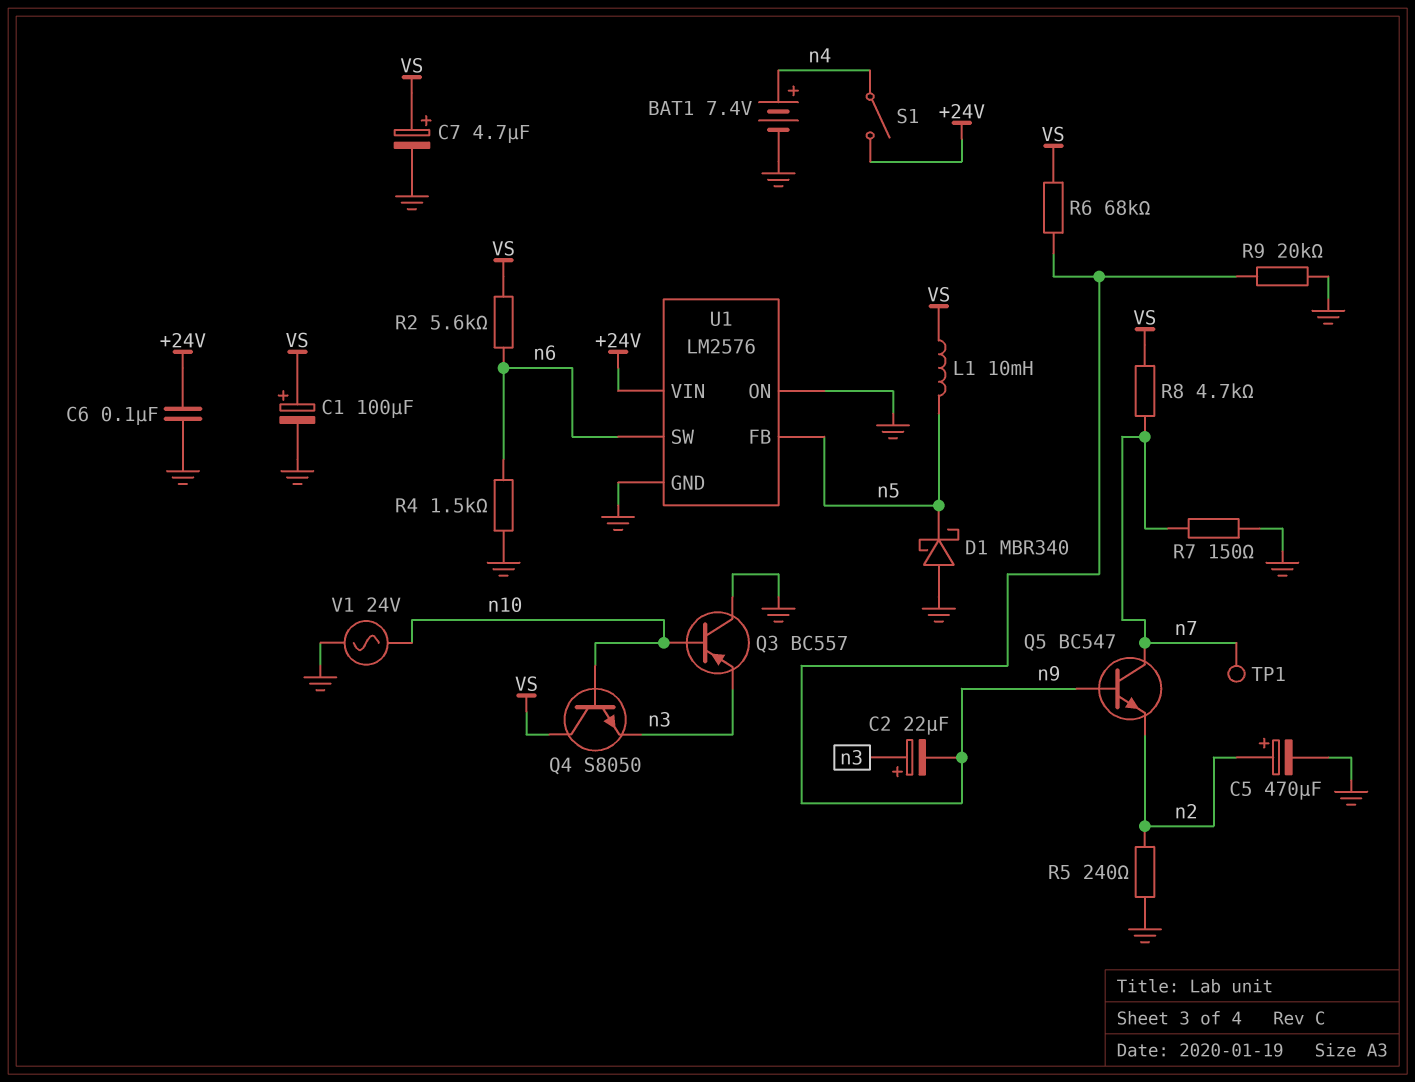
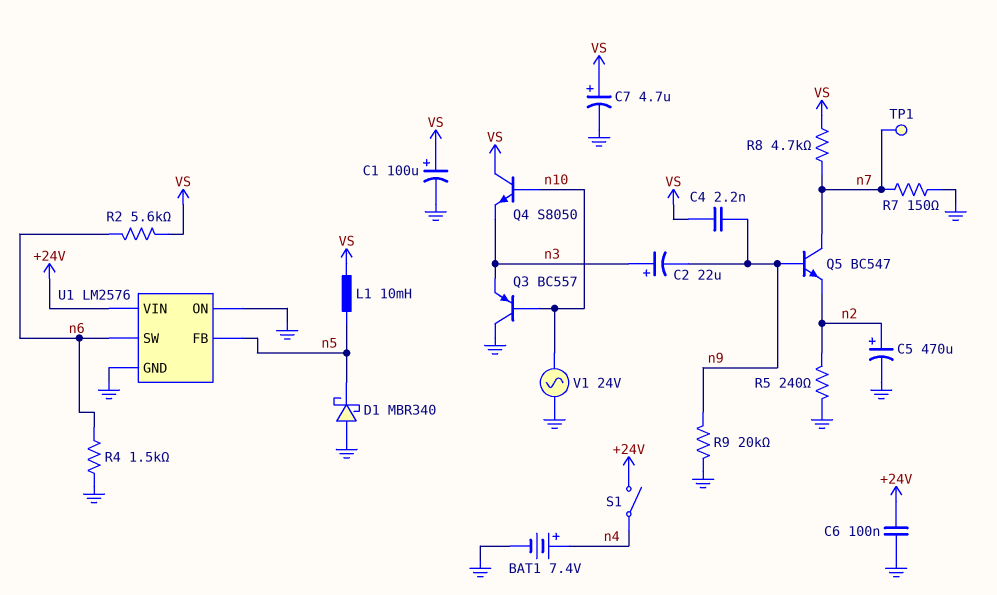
C4: none -> 2.2nF (VS, n9)
R6: 68k (VS, n9) -> none

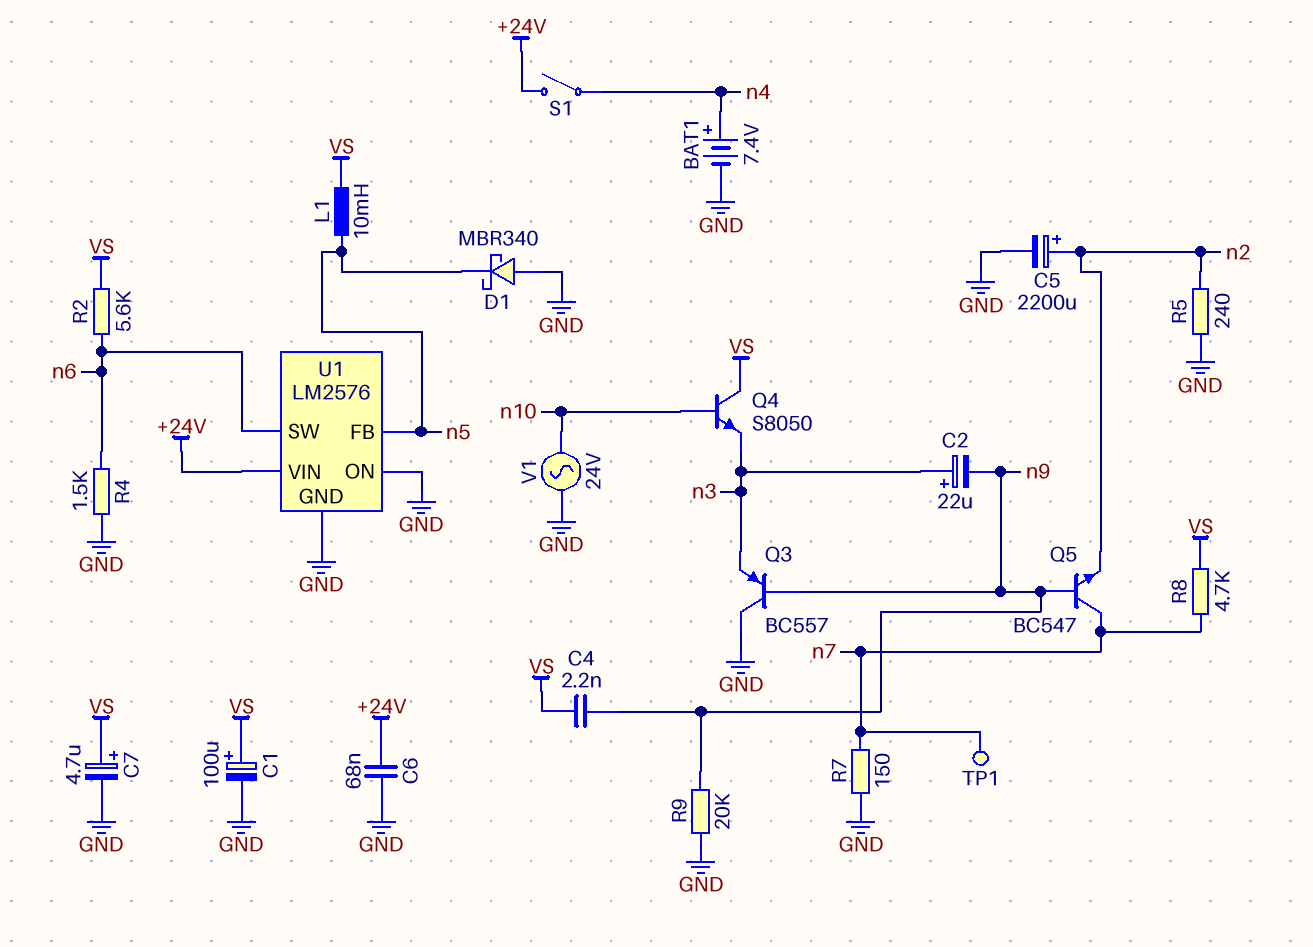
C5: 470uF (plus n2, minus GND) -> 2200uF (plus n2, minus GND)
C6: 100nF (+24V, GND) -> 68nF (+24V, GND)
Q3: PNP BC557 (B n10, C GND, E n3) -> PNP BC557 (B n9, C GND, E n3)

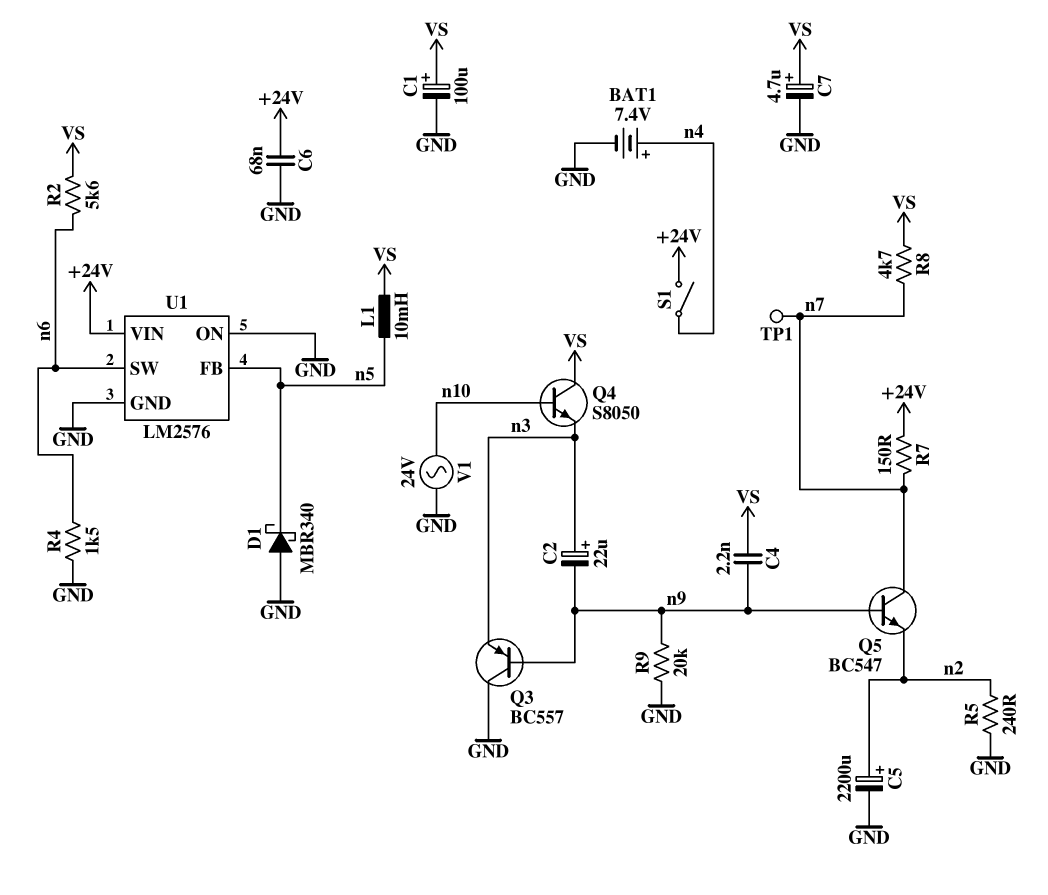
R7: 150 (GND, n7) -> 150 (+24V, n7)

